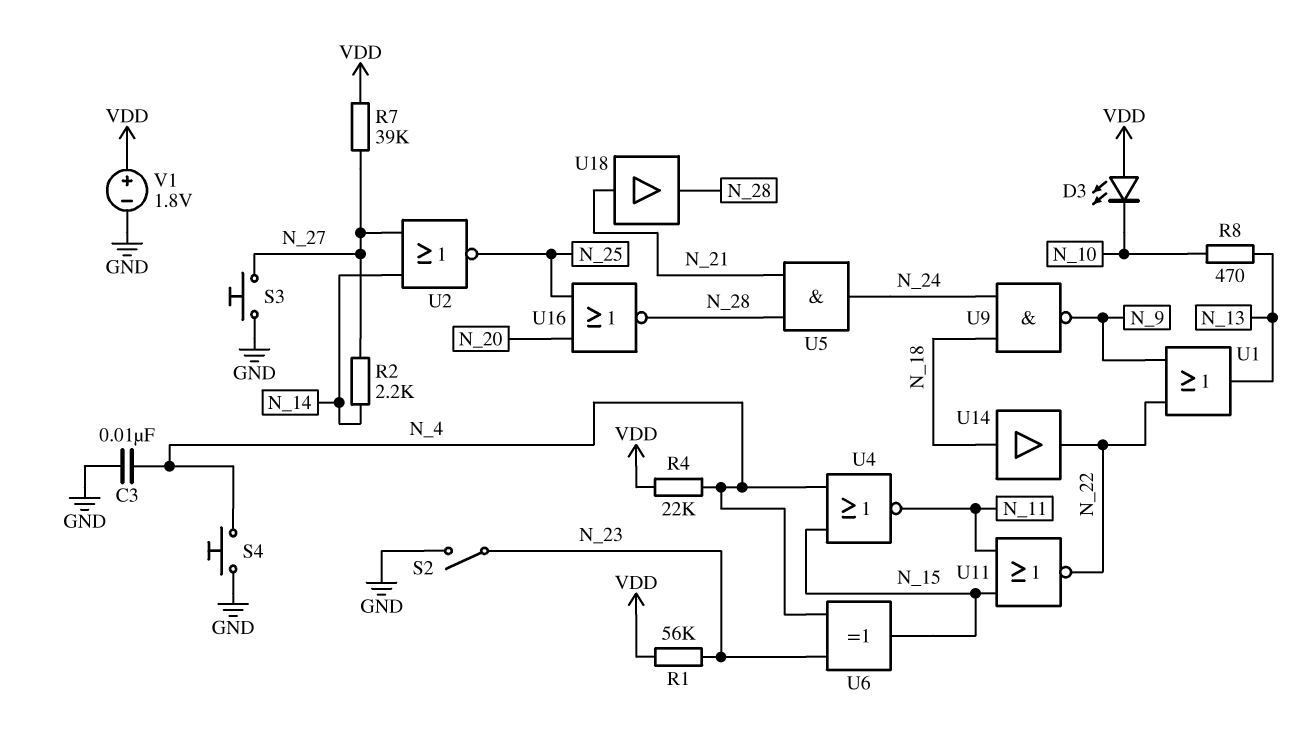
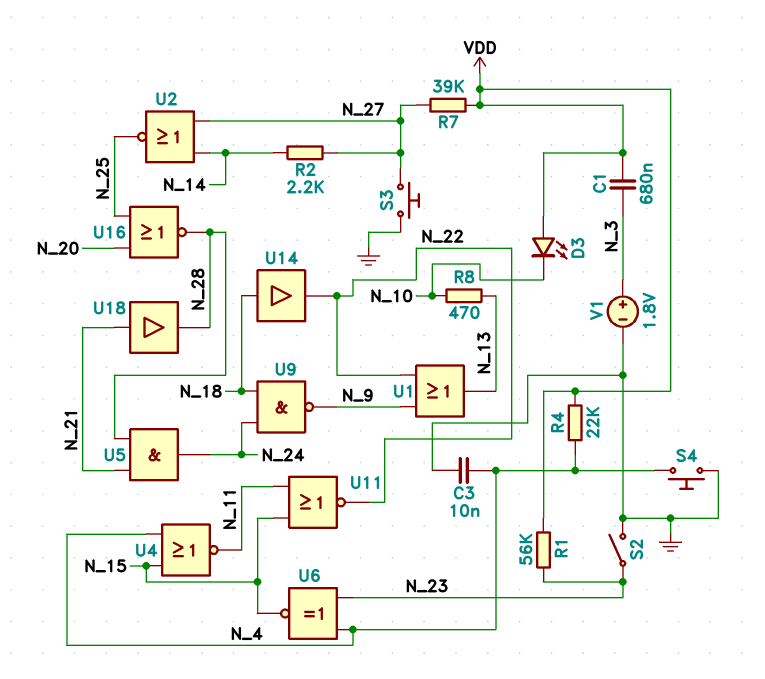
C1: none -> 680nF (N_3, VDD)
U6: XOR (in N_4, in N_23, out N_15) -> XNOR (in N_4, in N_23, out N_15)
V1: 1.8V (plus VDD, minus GND) -> 1.8V (plus N_3, minus GND)

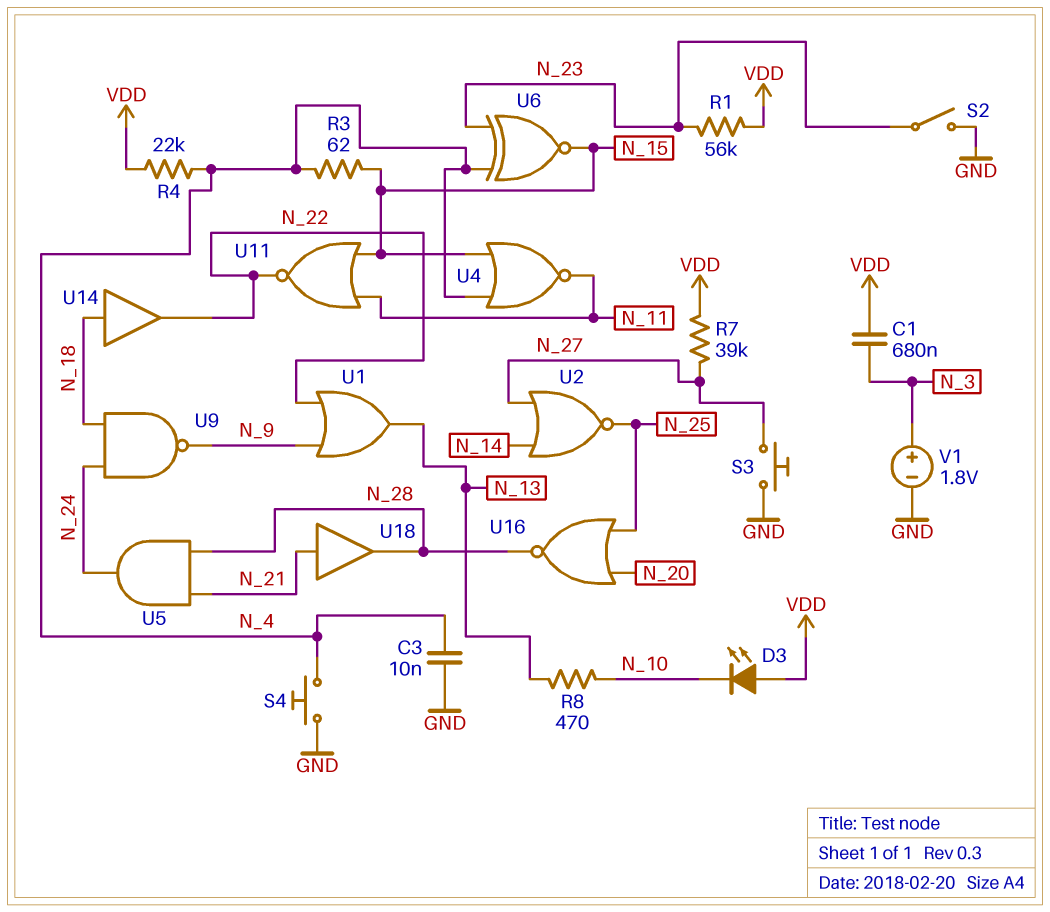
R2: 2.2k (N_14, N_27) -> none
R3: none -> 62 (N_4, N_15)

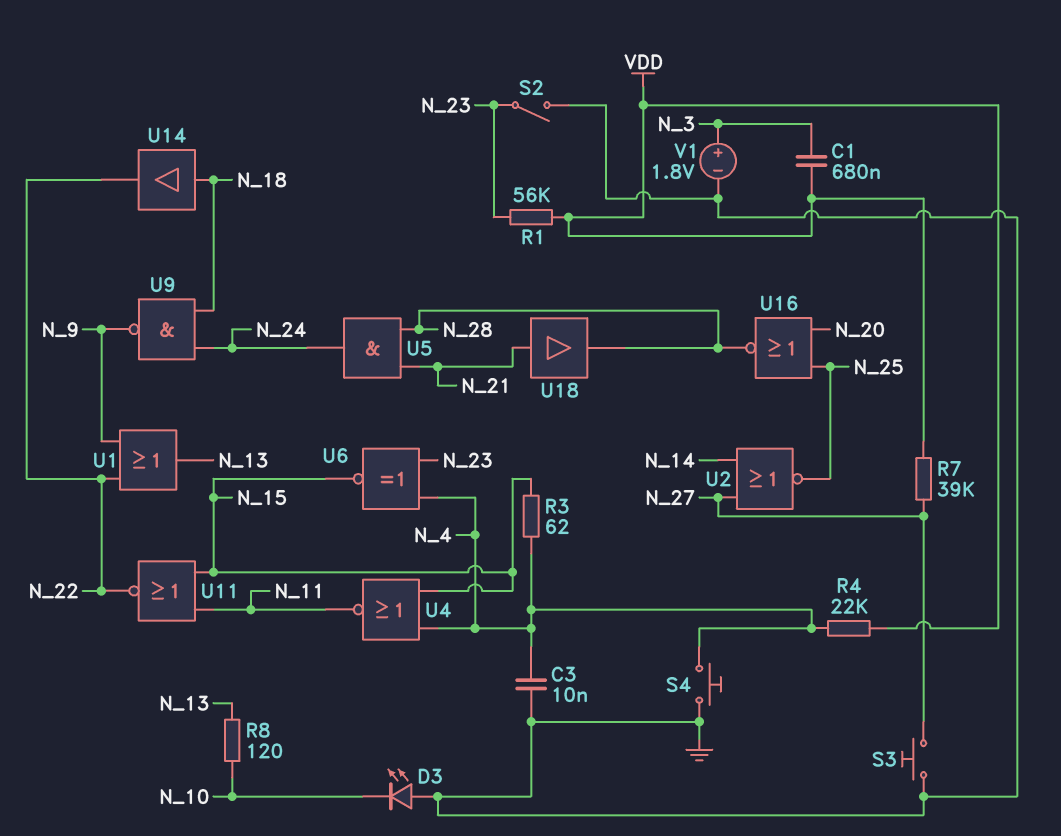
D3: LED (A VDD, K N_10) -> LED (A GND, K N_10)
R8: 470 (N_10, N_13) -> 120 (N_10, N_13)

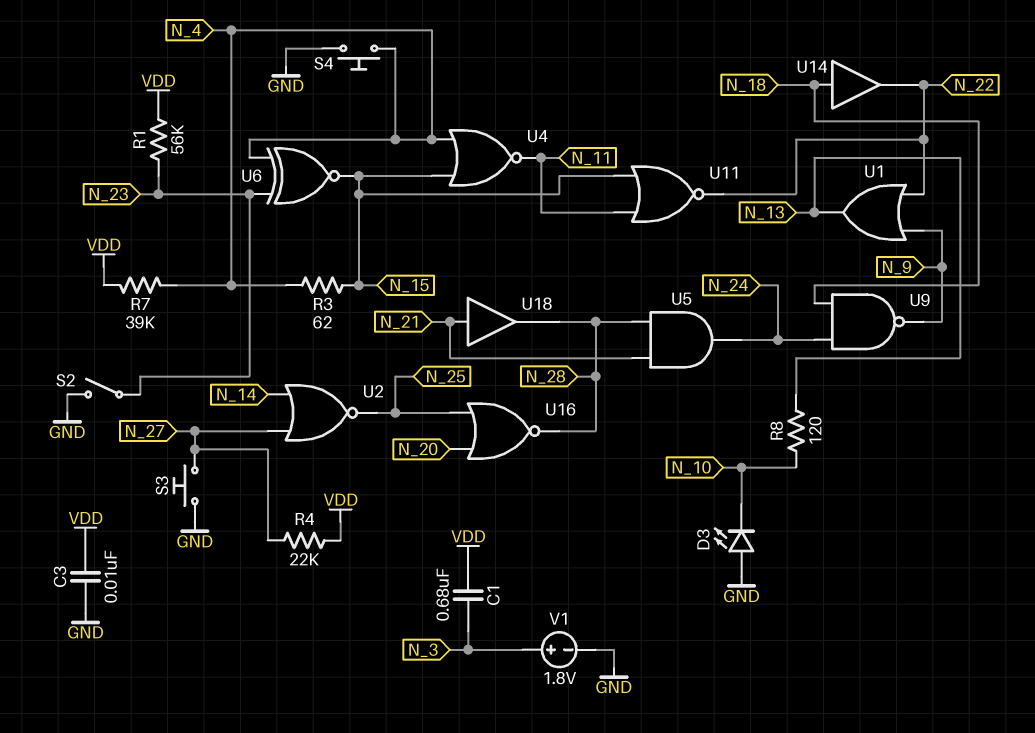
C3: 10nF (GND, N_4) -> 10nF (GND, VDD)
R4: 22k (N_4, VDD) -> 22k (N_27, VDD)
R7: 39k (N_27, VDD) -> 39k (N_4, VDD)

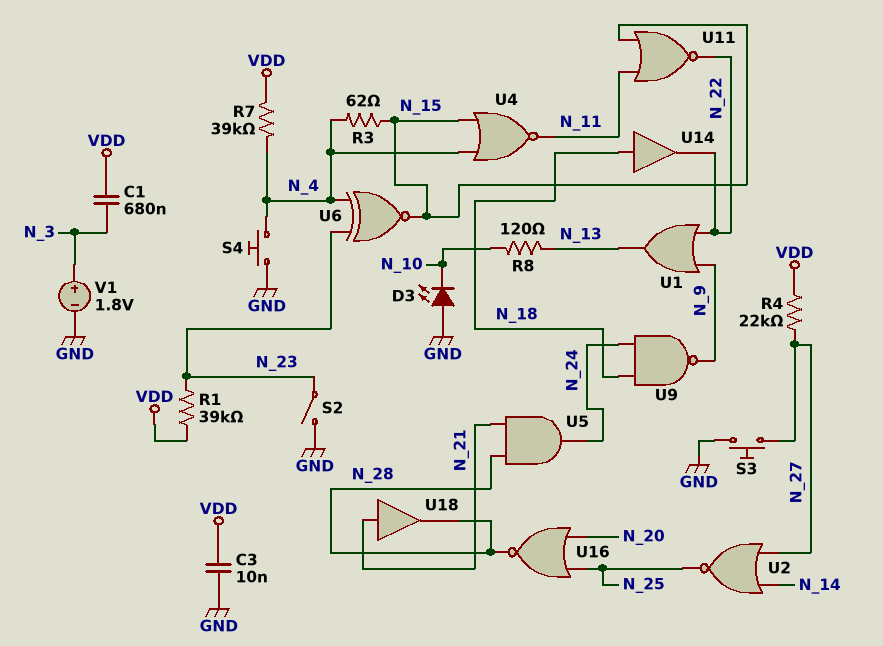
R1: 56k (N_23, VDD) -> 39k (N_23, VDD)

